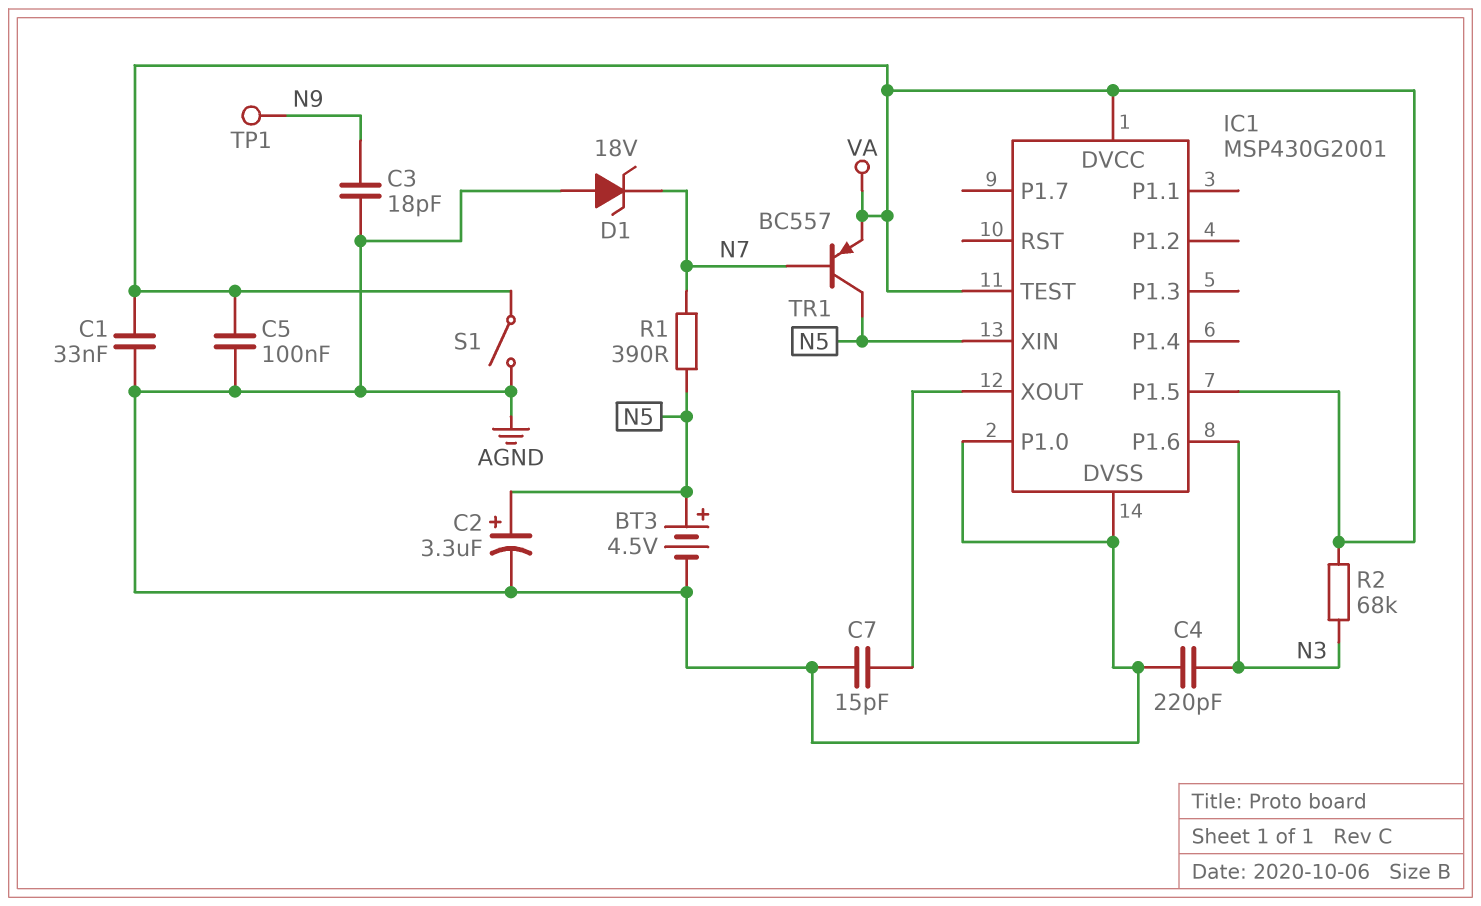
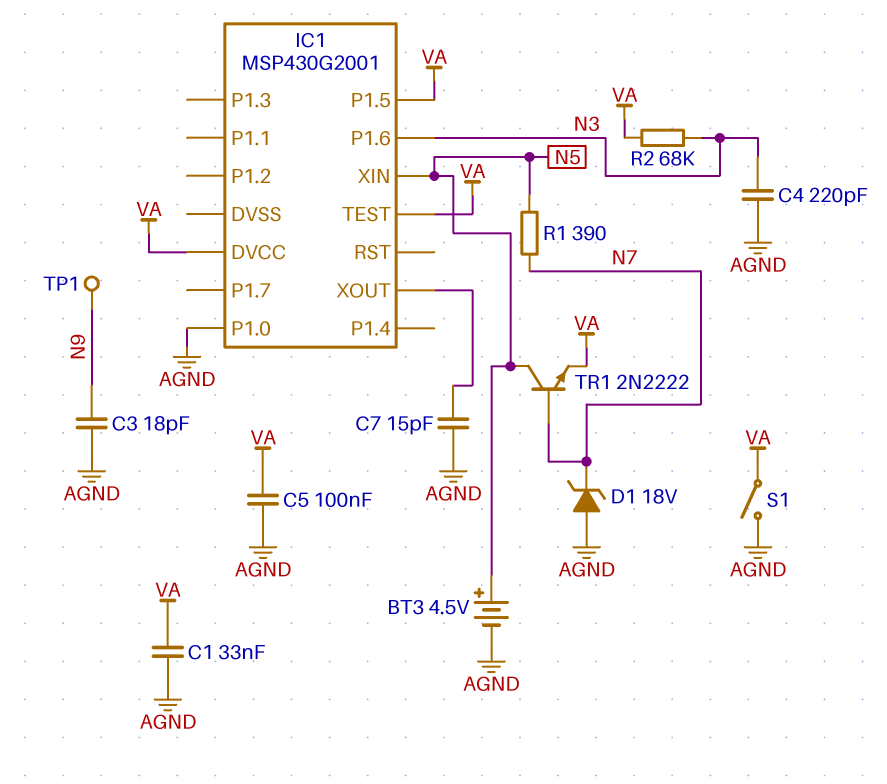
C2: 3.3uF (plus N5, minus AGND) -> none
IC1 pin DVSS: AGND -> none
TR1: PNP BC557 (B N7, C N5, E VA) -> NPN 2N2222 (B N7, C N5, E VA)

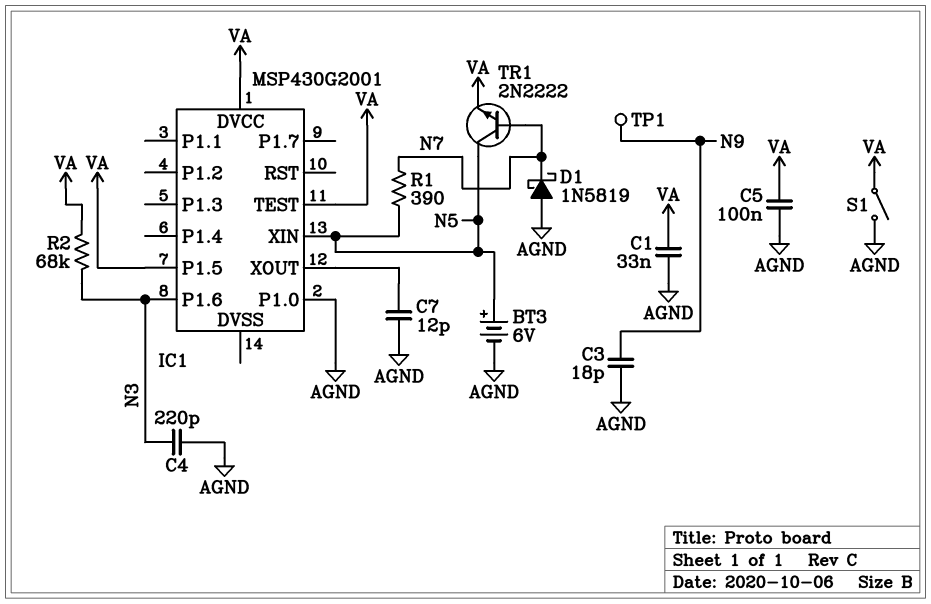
BT3: 4.5V (plus N5, minus AGND) -> 6V (plus N5, minus AGND)
C7: 15pF (AGND, IC1/XOUT) -> 12pF (AGND, IC1/XOUT)
D1: zener 18V (A AGND, K N7) -> schottky 1N5819 (A AGND, K N7)

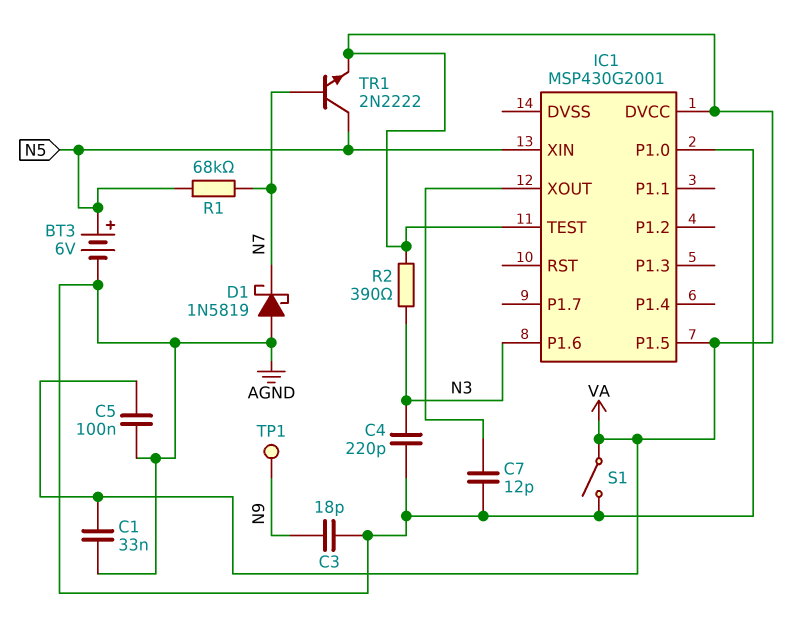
R1: 390 (N5, N7) -> 68k (N5, N7)
R2: 68k (N3, VA) -> 390 (N3, VA)

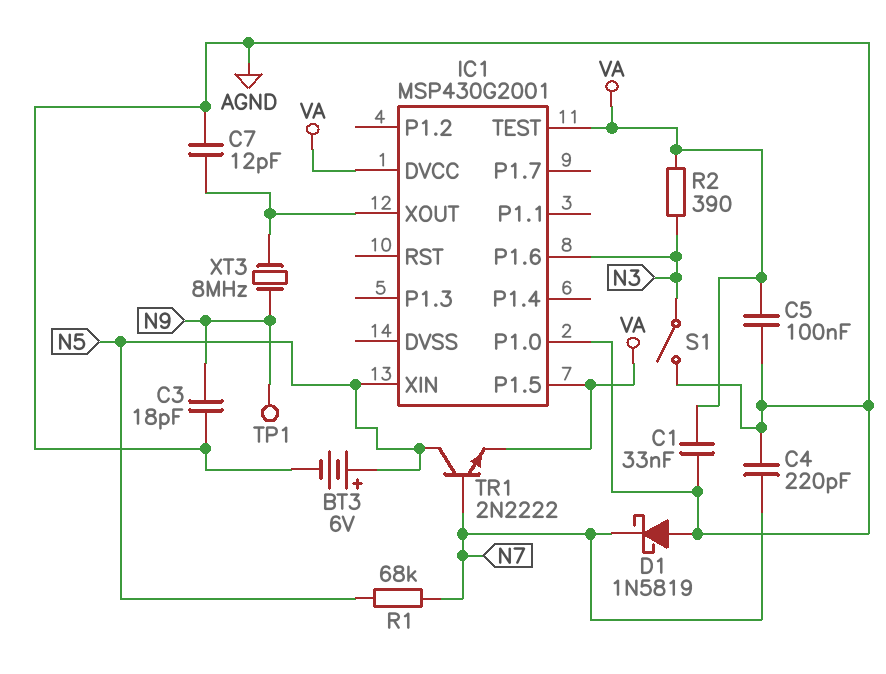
C4: 220pF (AGND, N3) -> 220pF (AGND, N7)
S1: switch (AGND, VA) -> switch (AGND, N3)
XT3: none -> 8MHz (IC1/XOUT, N9)

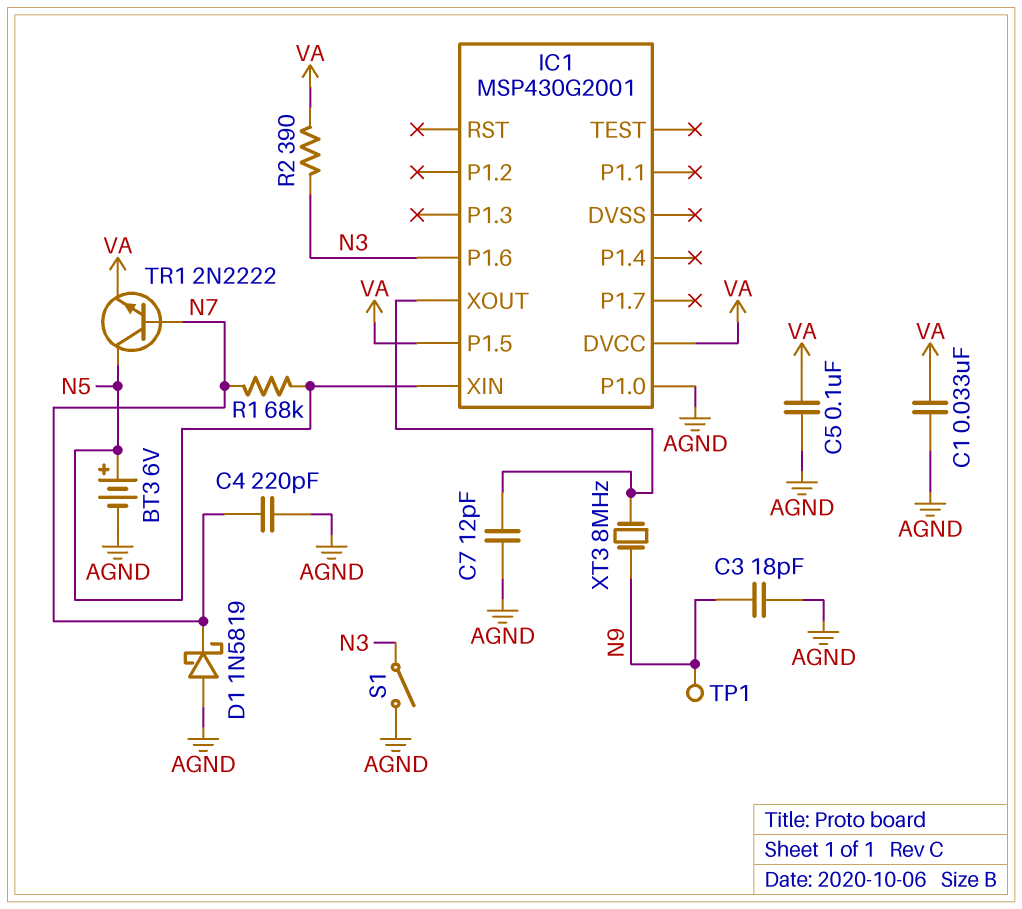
IC1 pin TEST: VA -> none

